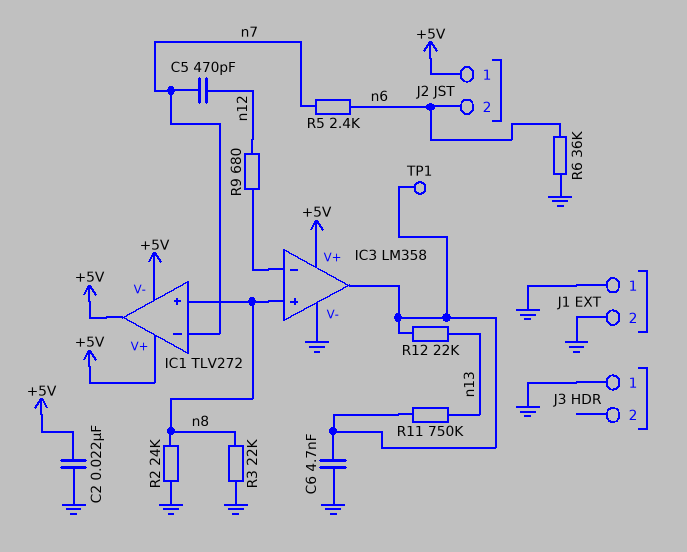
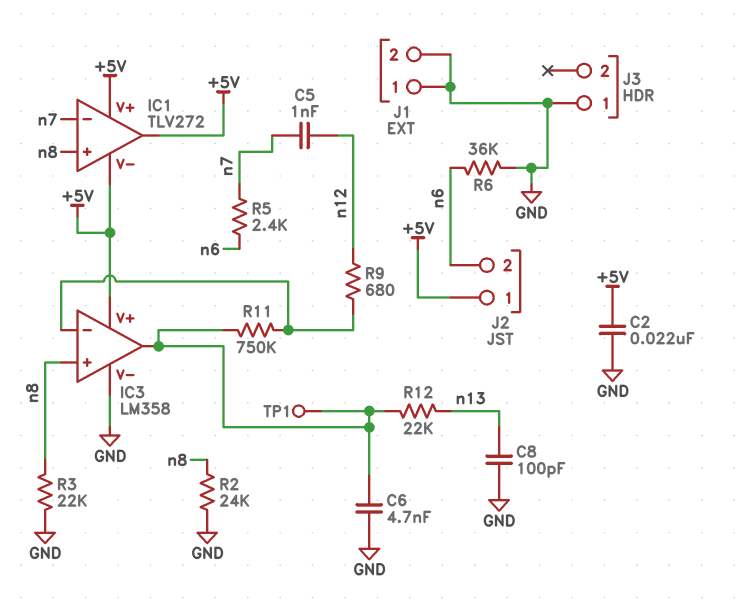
C5: 470pF (n7, n12) -> 1nF (n7, n12)
C8: none -> 100pF (GND, n13)
R11: 750k (IC3/out, n13) -> 750k (IC3/in-, IC3/out)

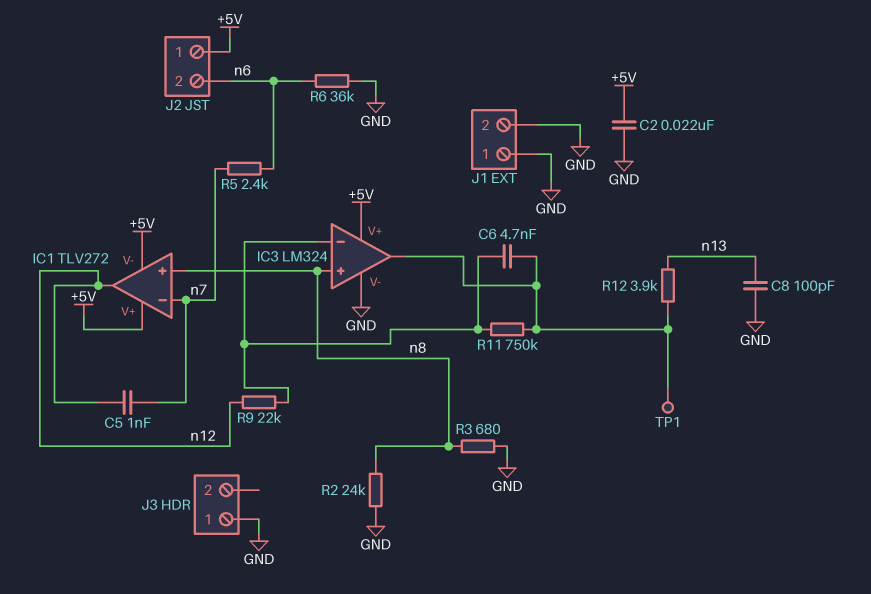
C6: 4.7nF (GND, IC3/out) -> 4.7nF (IC3/in-, IC3/out)
IC1 pin out: +5V -> n12
IC3: LM358 -> LM324
R3: 22k (GND, n8) -> 680 (GND, n8)
R9: 680 (IC3/in-, n12) -> 22k (IC3/in-, n12)
R12: 22k (IC3/out, n13) -> 3.9k (IC3/out, n13)

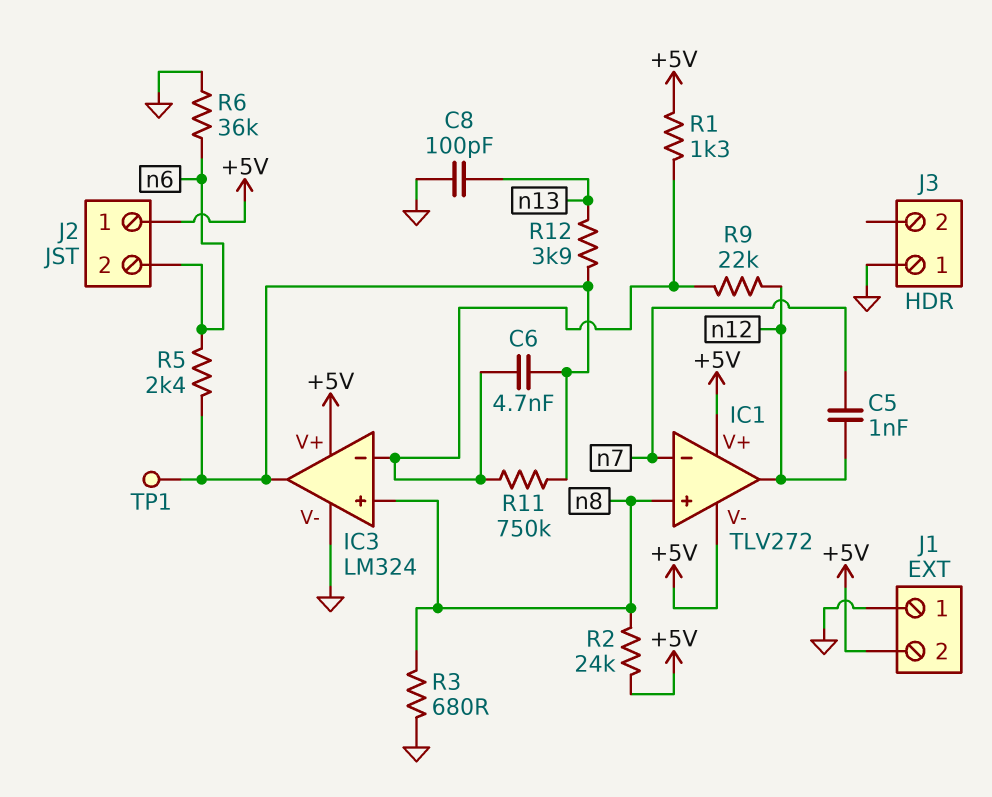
C2: 22nF (+5V, GND) -> none
J1 pin 2: GND -> +5V
R1: none -> 1.3k (+5V, IC3/in-)
R2: 24k (GND, n8) -> 24k (+5V, n8)
R5: 2.4k (n6, n7) -> 2.4k (IC3/out, n6)

